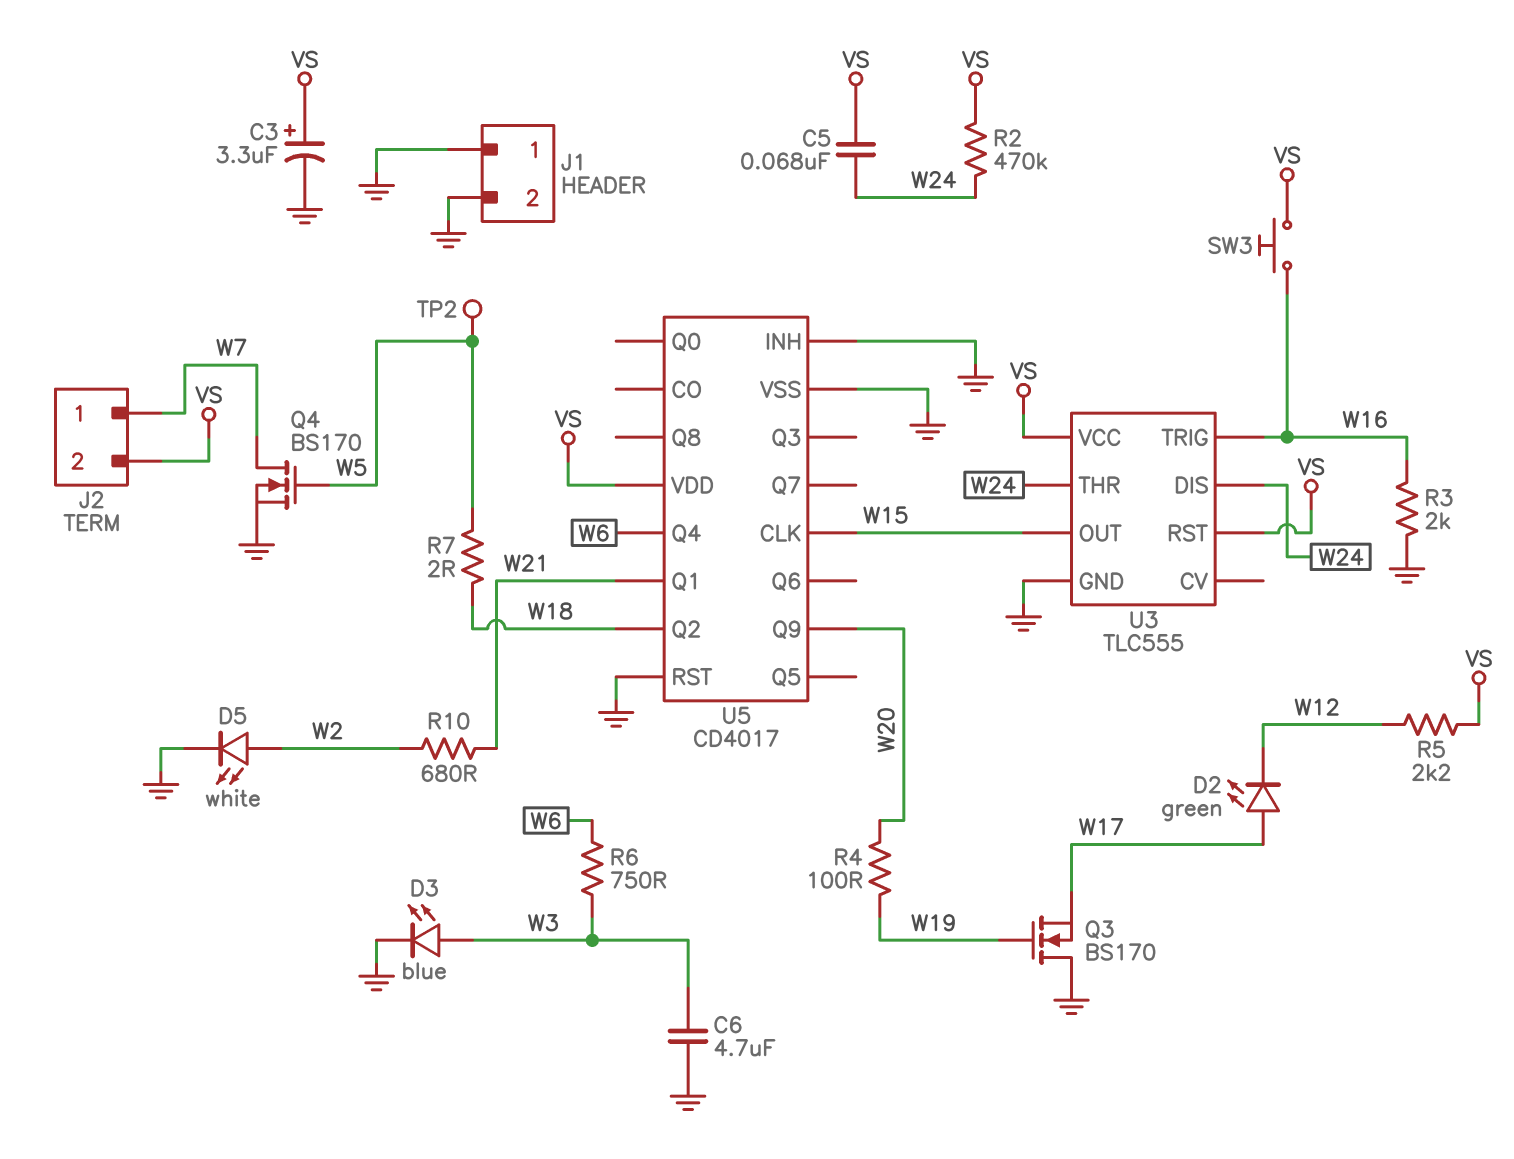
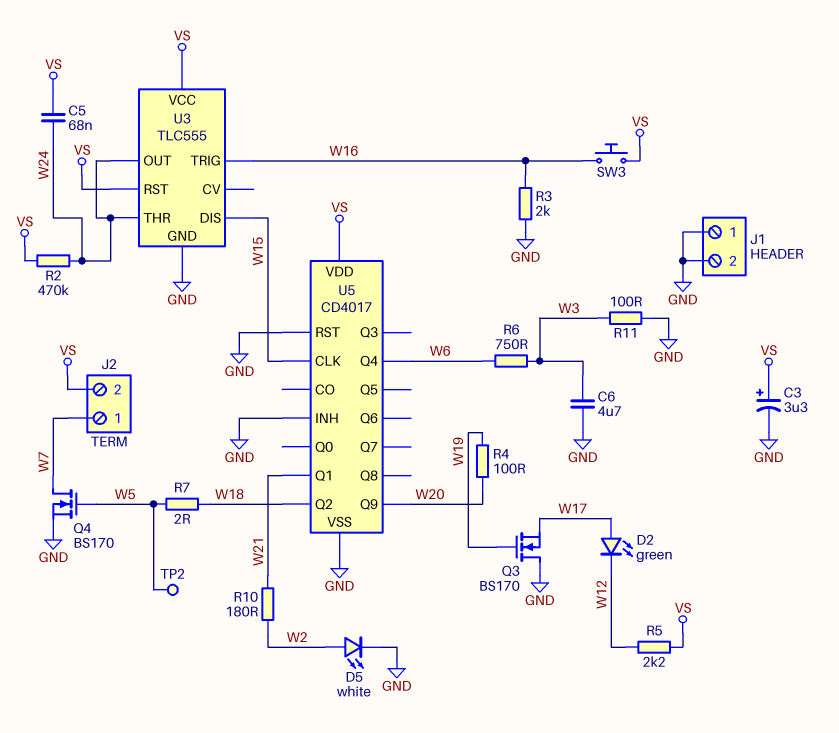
D3: LED blue (A W3, K GND) -> none
R10: 680 (W2, W21) -> 180 (W2, W21)
R11: none -> 100 (GND, W3)
U3 pin DIS: W24 -> W15
U3 pin OUT: W15 -> W24

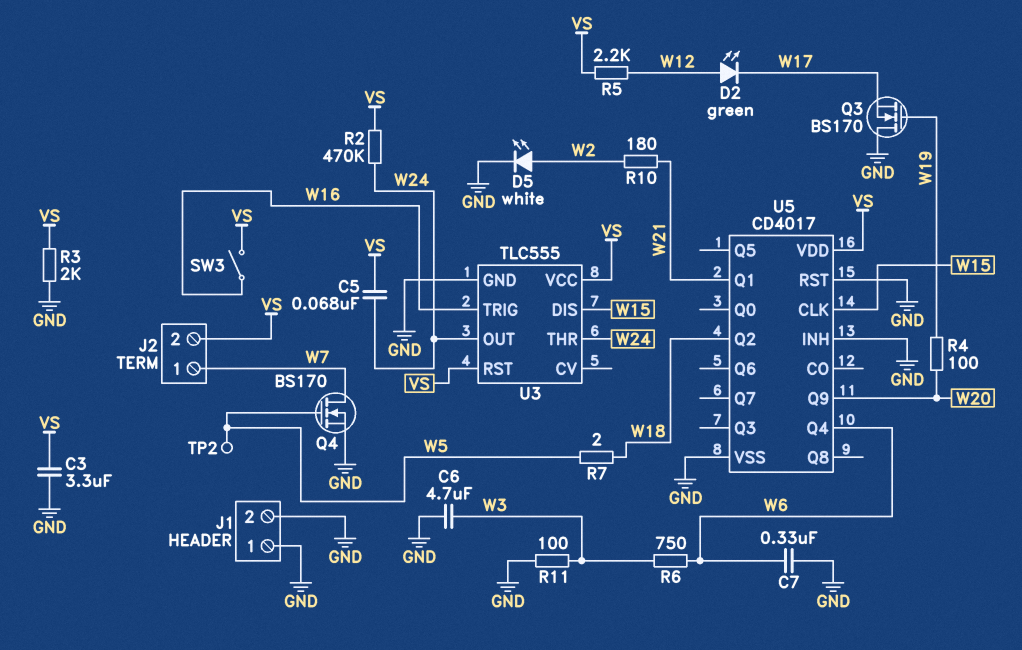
C3: 3.3uF (plus VS, minus GND) -> 3.3uF (GND, VS)
C7: none -> 330nF (GND, W6)
D2: LED green (A W17, K W12) -> LED green (A W12, K W17)
R3: 2k (GND, W16) -> 2k (GND, VS)
SW3: button (VS, W16) -> switch (VS, W16)

